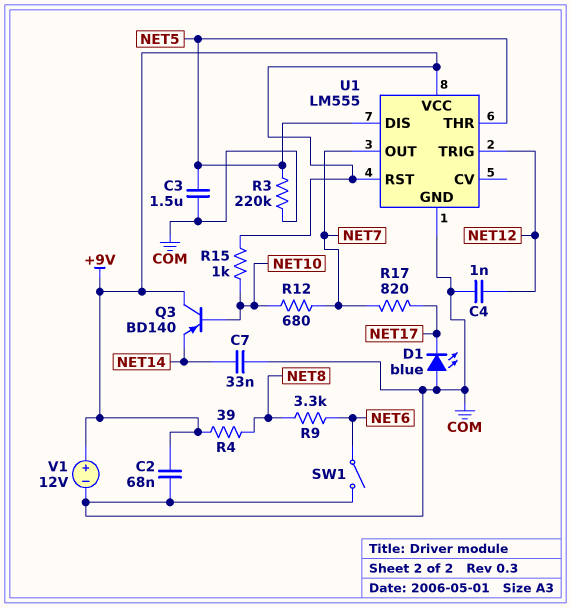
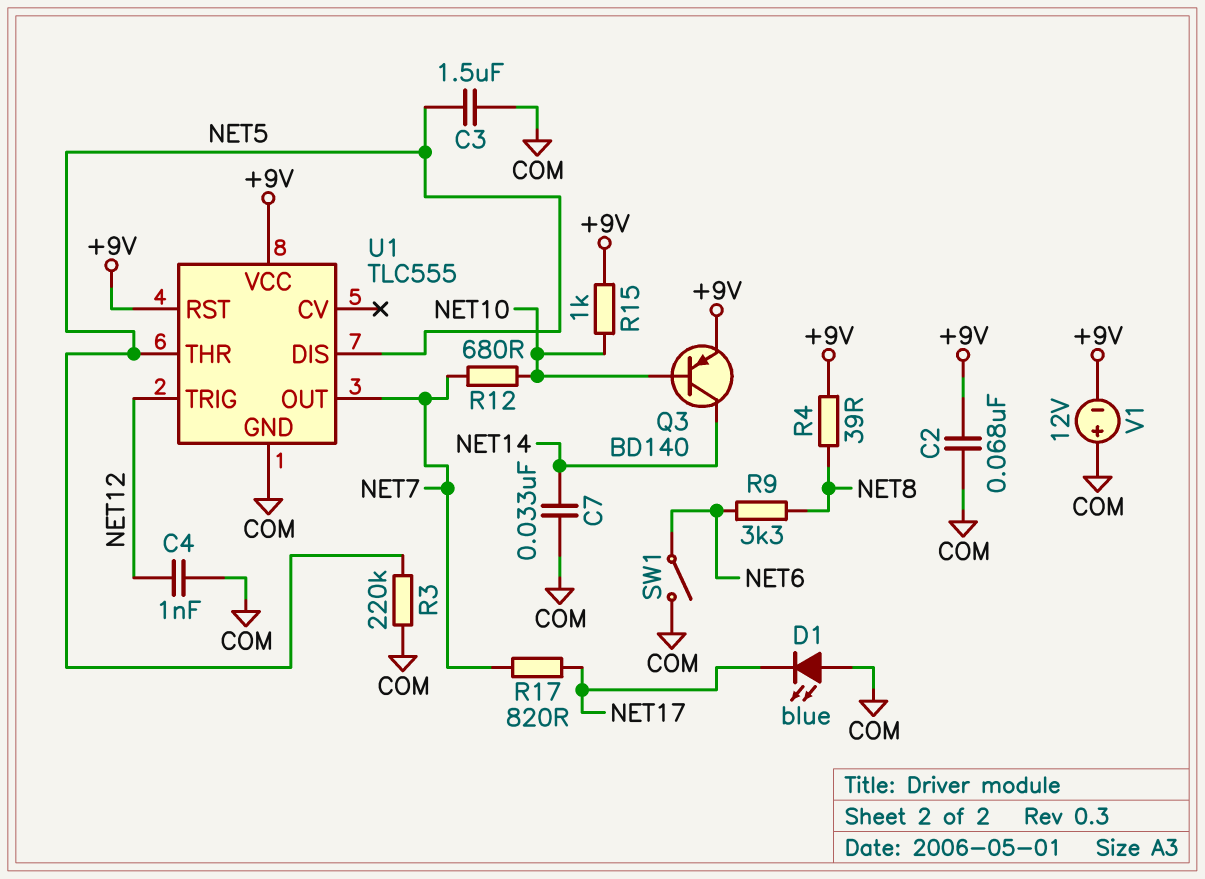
Q3: PNP BD140 (B NET10, C +9V, E NET14) -> PNP BD140 (B NET10, C NET14, E +9V)
U1: LM555 -> TLC555
V1: 12V (plus +9V, minus COM) -> 12V (plus COM, minus +9V)

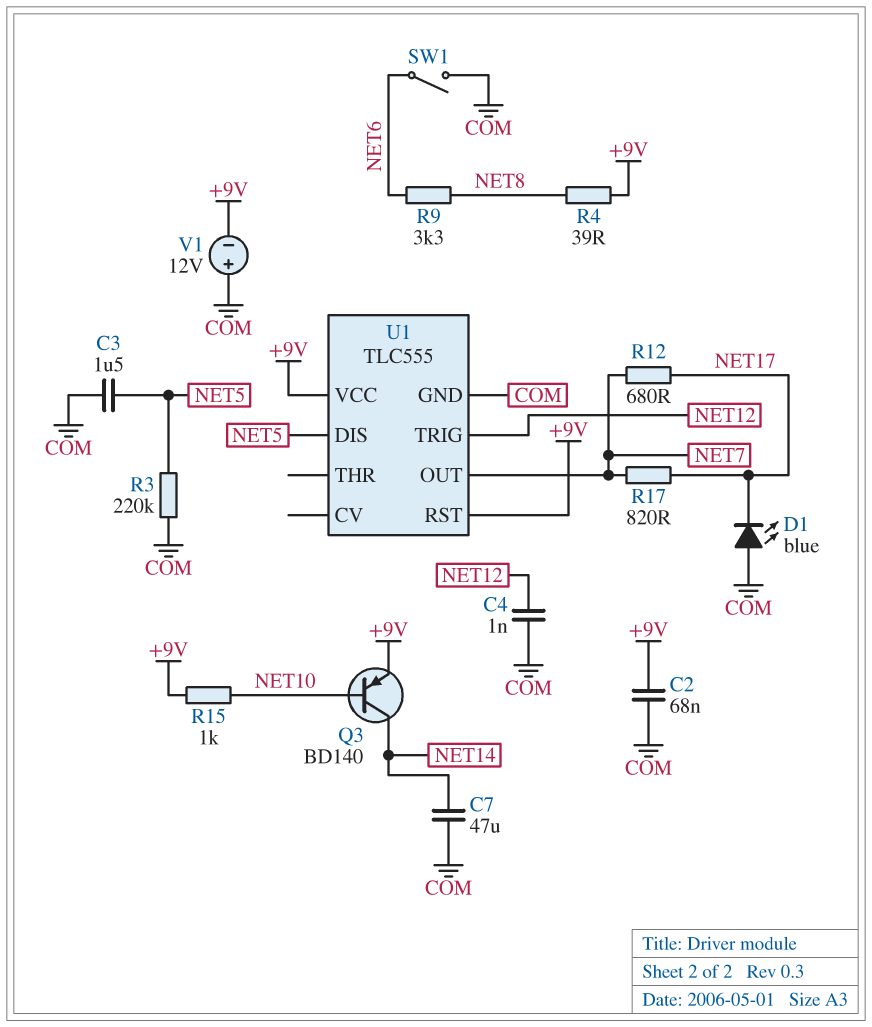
C7: 33nF (COM, NET14) -> 47uF (COM, NET14)
R12: 680 (NET7, NET10) -> 680 (NET7, NET17)
U1 pin THR: NET5 -> none

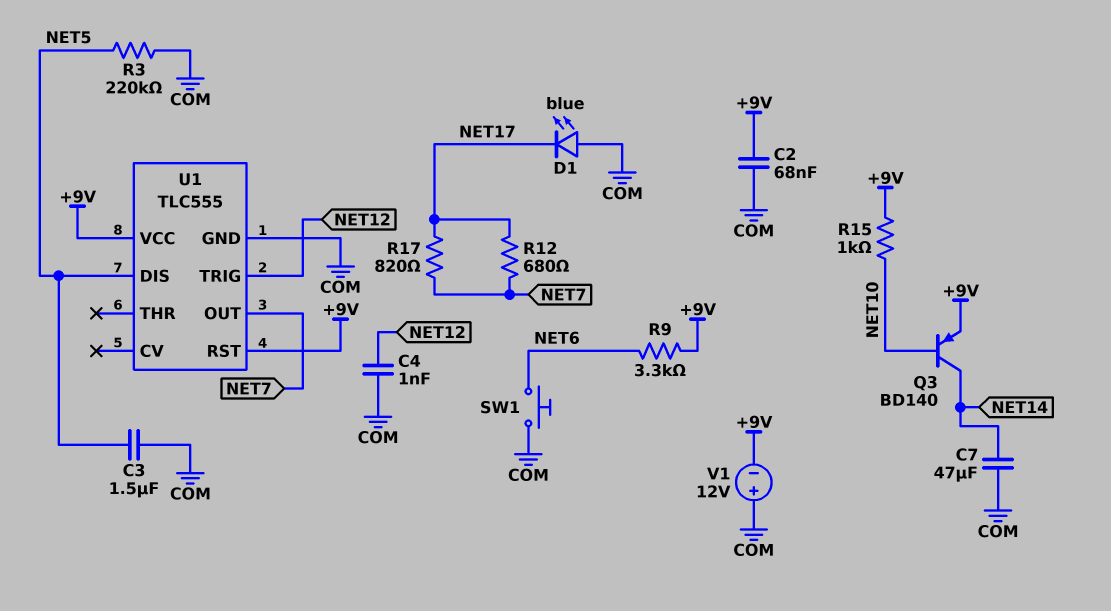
R4: 39 (+9V, NET8) -> none
R9: 3.3k (NET6, NET8) -> 3.3k (+9V, NET6)
SW1: switch (COM, NET6) -> button (COM, NET6)

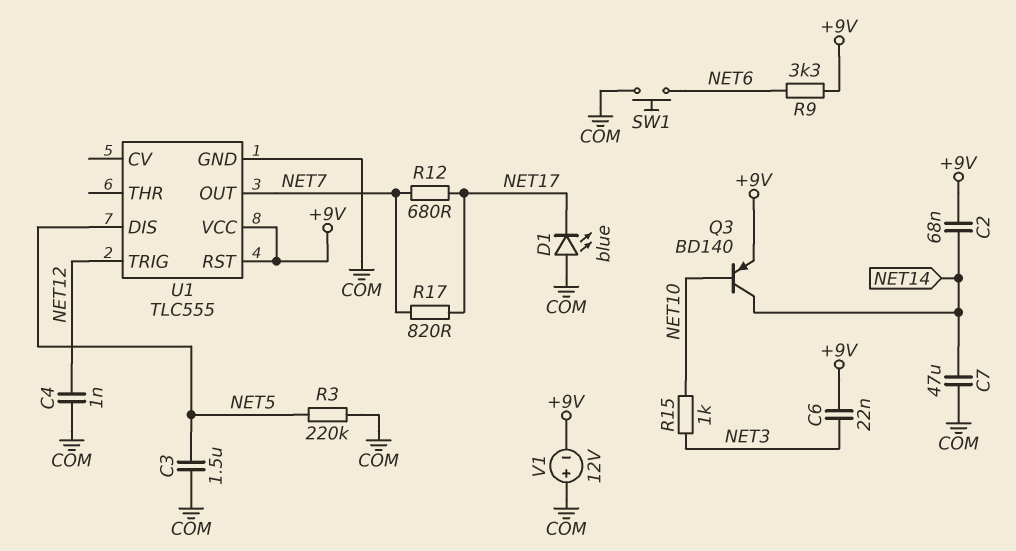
C2: 68nF (+9V, COM) -> 68nF (+9V, NET14)
C6: none -> 22nF (+9V, NET3)
R15: 1k (+9V, NET10) -> 1k (NET3, NET10)

